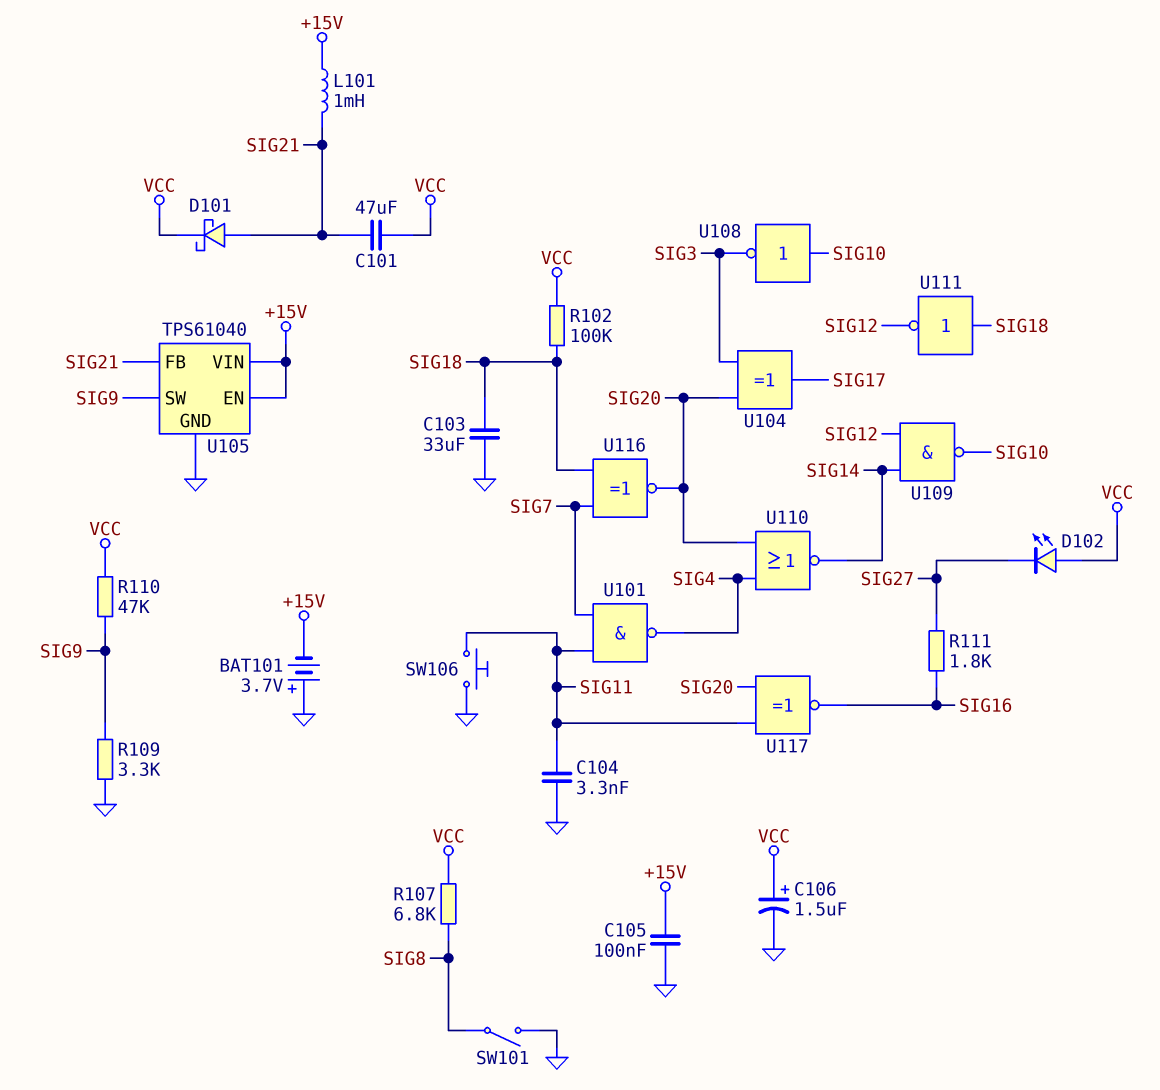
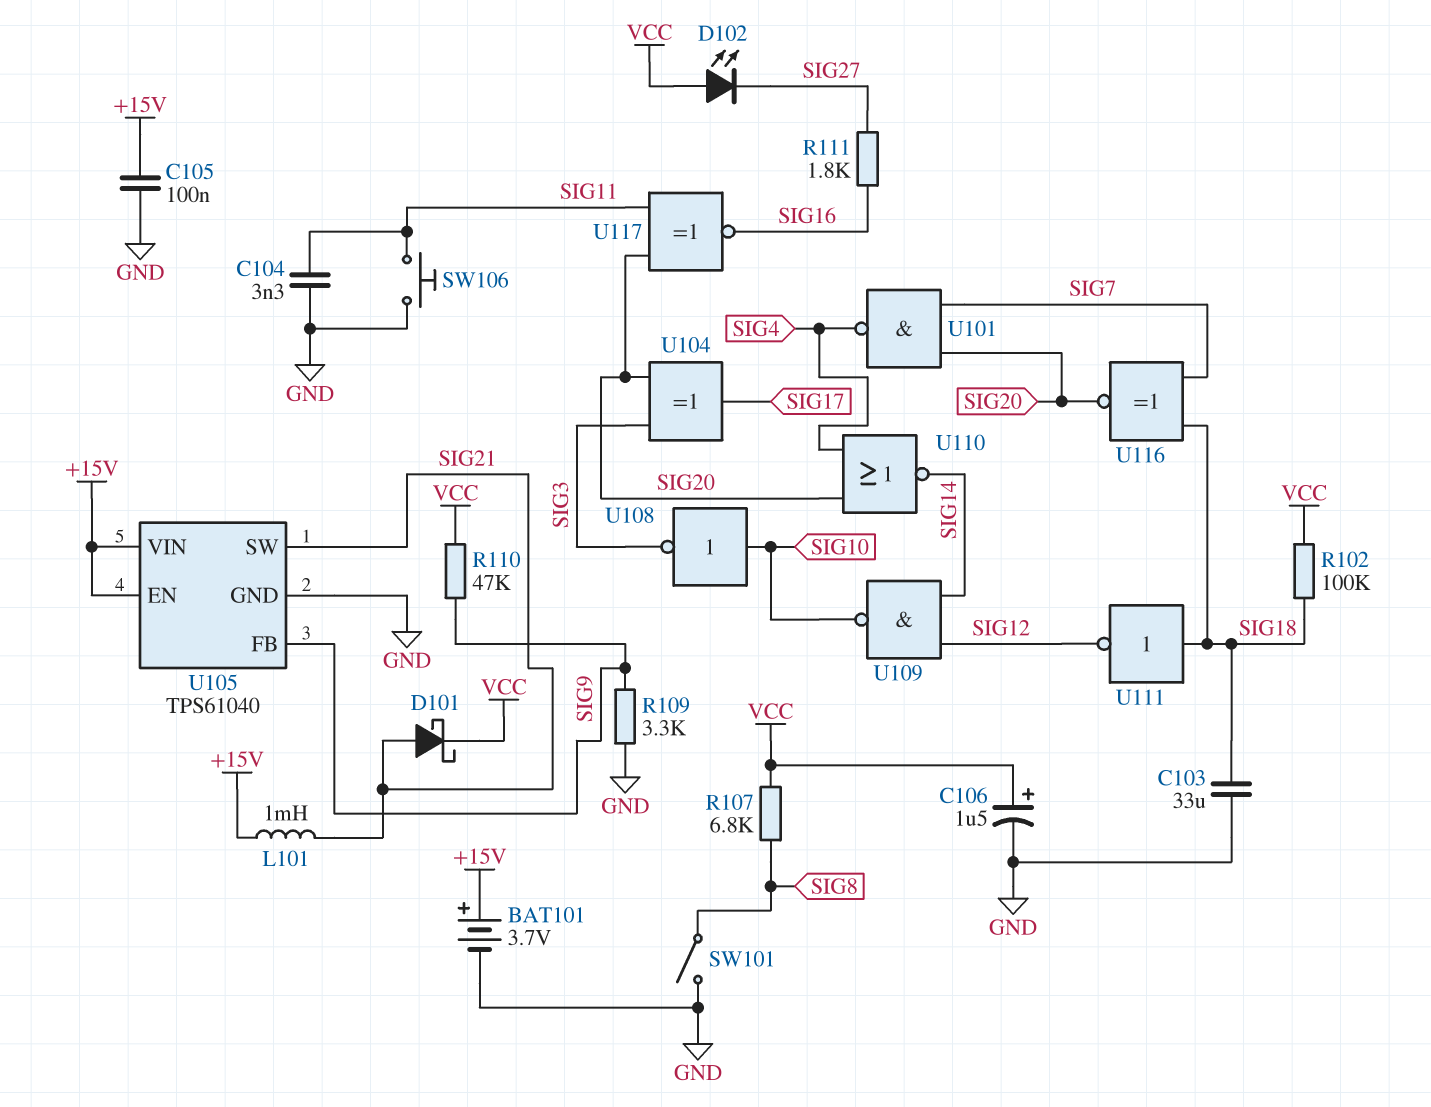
BAT101: 3.7V (plus GND, minus +15V) -> 3.7V (plus +15V, minus GND)
C101: 47uF (SIG21, VCC) -> none
U101: NAND (in SIG7, in SIG11, out SIG4) -> NAND (in SIG7, in SIG20, out SIG4)
U105 pin FB: SIG21 -> SIG9
U105 pin SW: SIG9 -> SIG21

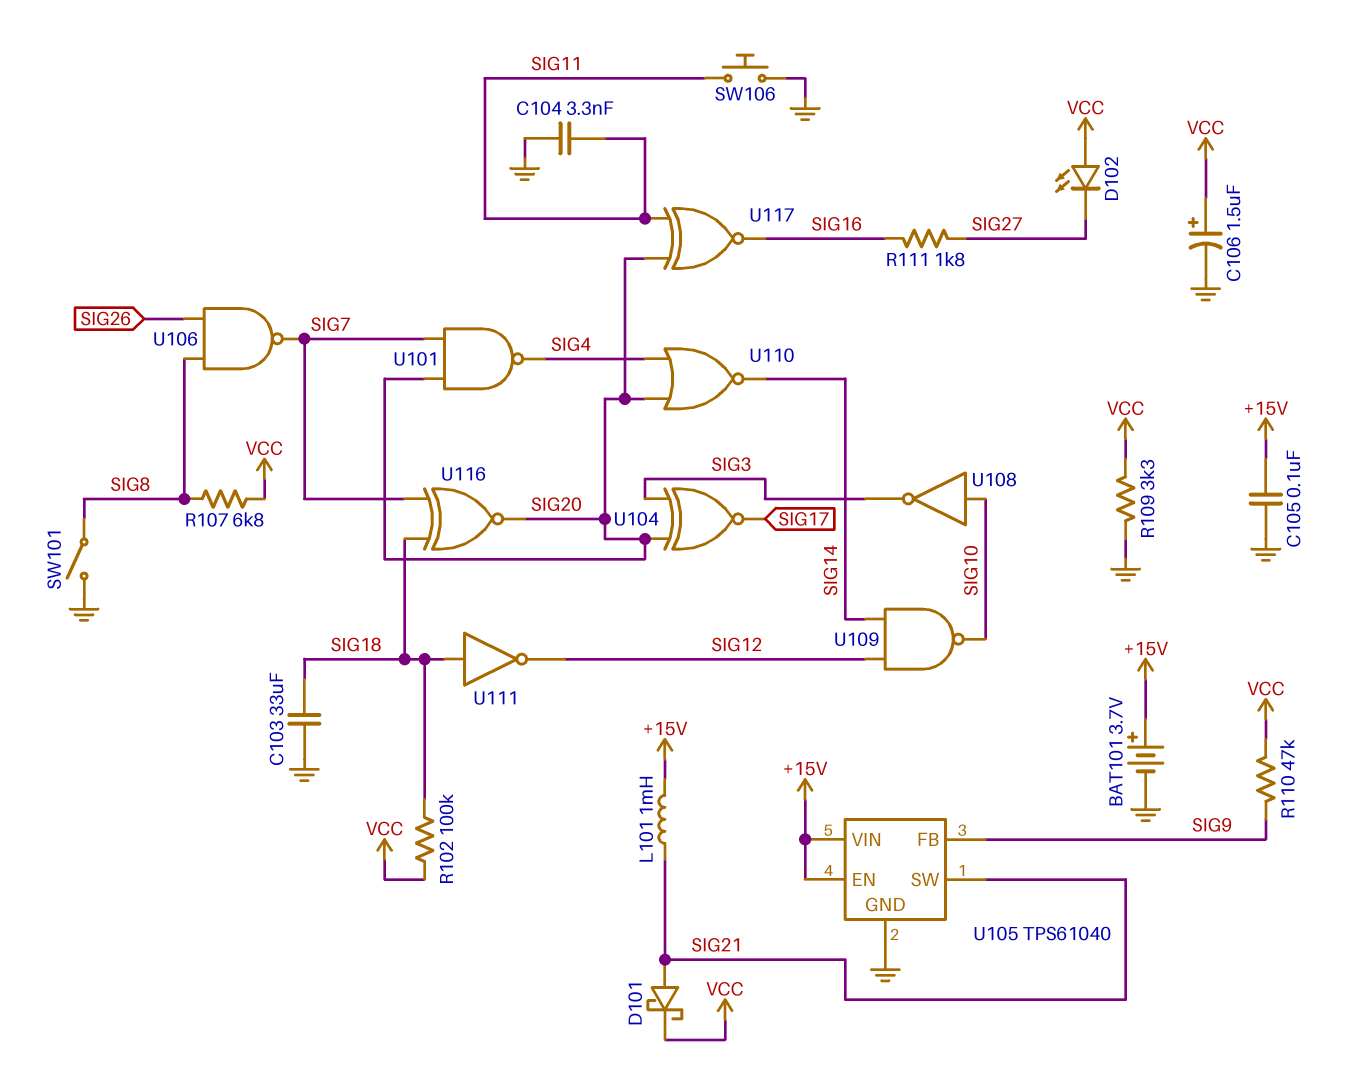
R109: 3.3k (GND, SIG9) -> 3.3k (GND, VCC)
U104: XOR (in SIG3, in SIG20, out SIG17) -> XNOR (in SIG3, in SIG20, out SIG17)
U106: none -> NAND (in SIG8, in SIG26, out SIG7)

